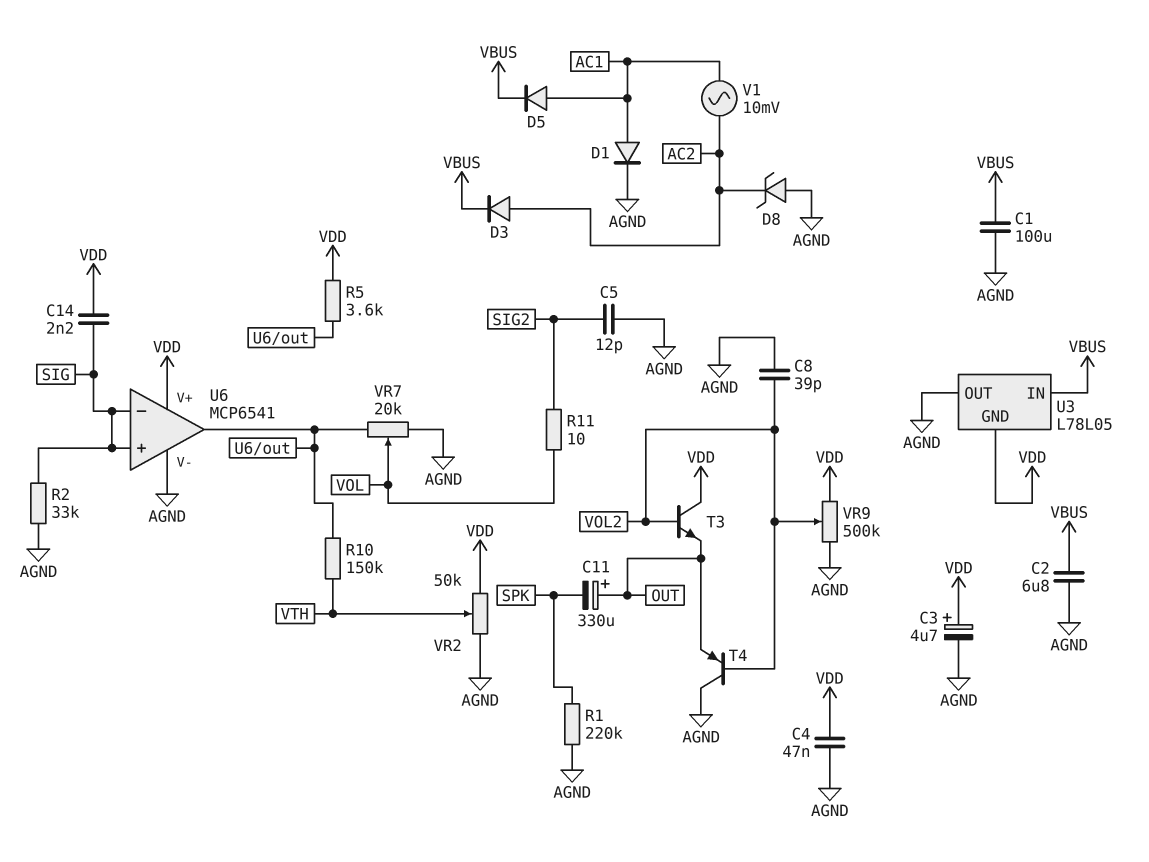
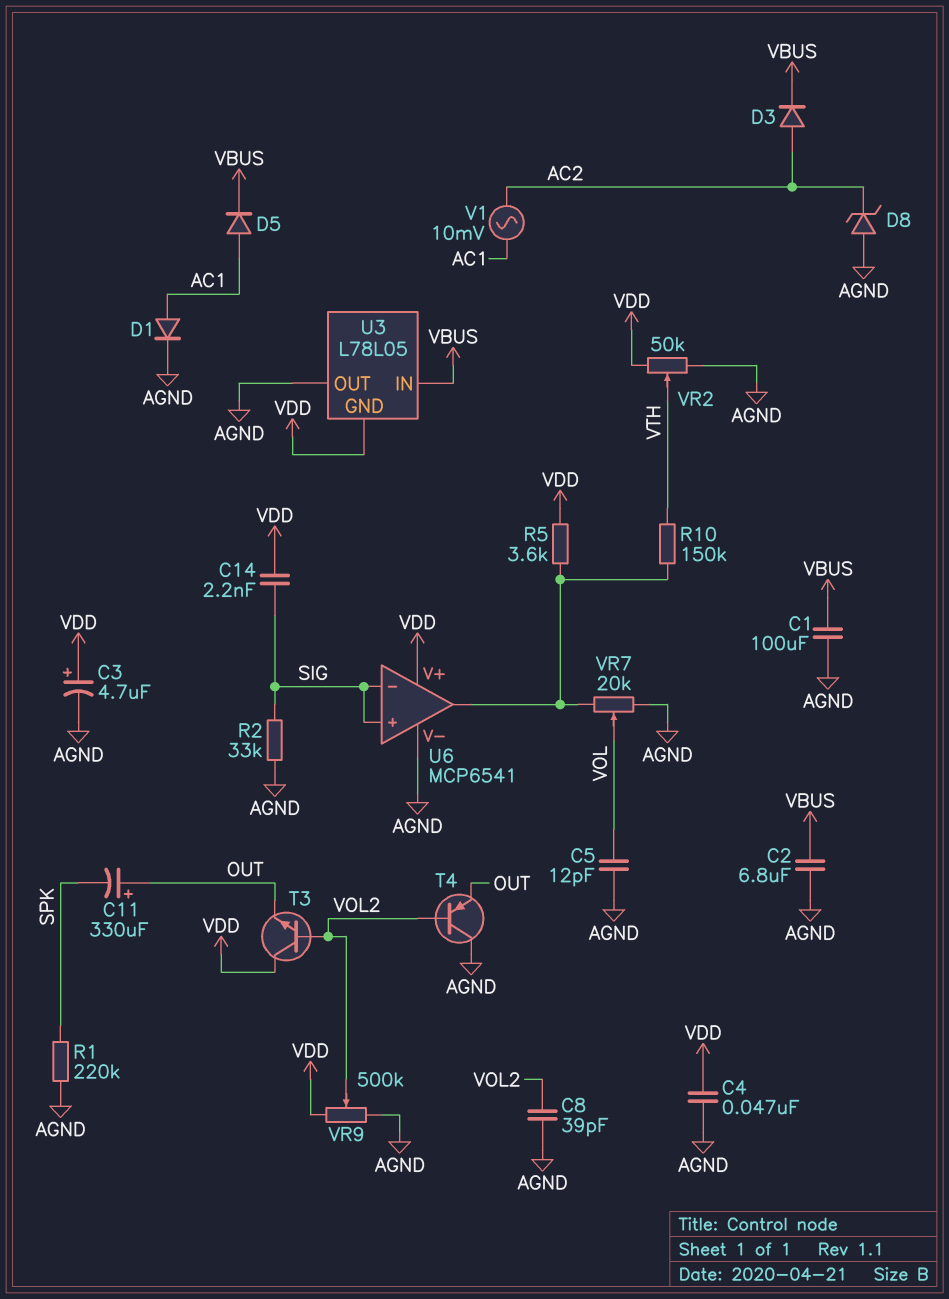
C5: 12pF (AGND, SIG2) -> 12pF (AGND, VOL)
R11: 10 (SIG2, VOL) -> none

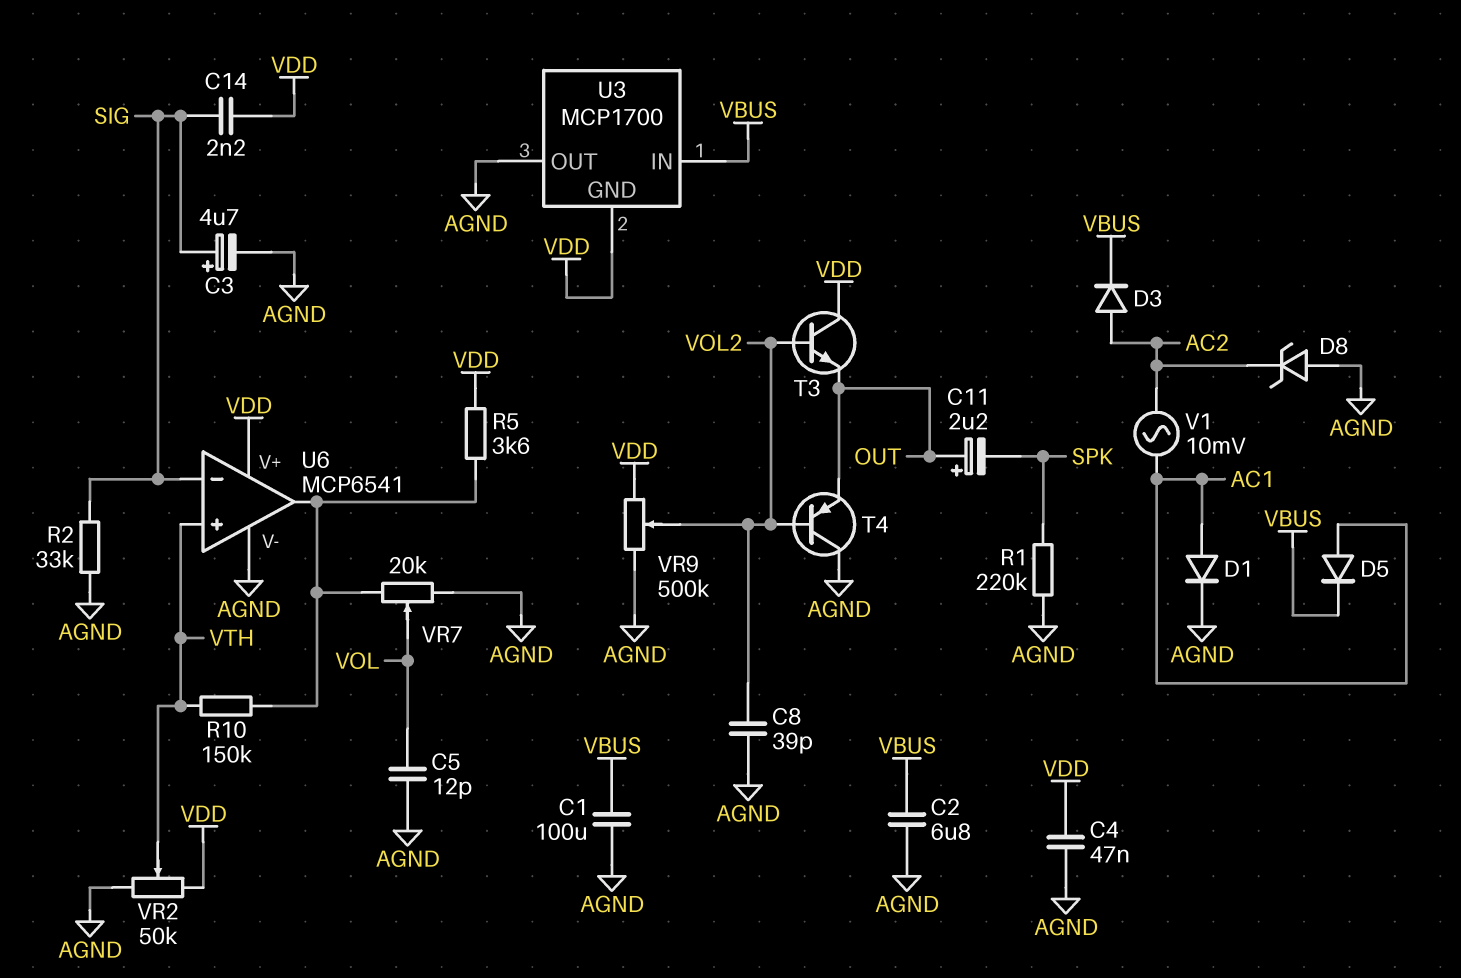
C3: 4.7uF (plus VDD, minus AGND) -> 4.7uF (plus SIG, minus AGND)
C11: 330uF (plus OUT, minus SPK) -> 2.2uF (plus OUT, minus SPK)
U3: L78L05 -> MCP1700
U6 pin in+: SIG -> VTH

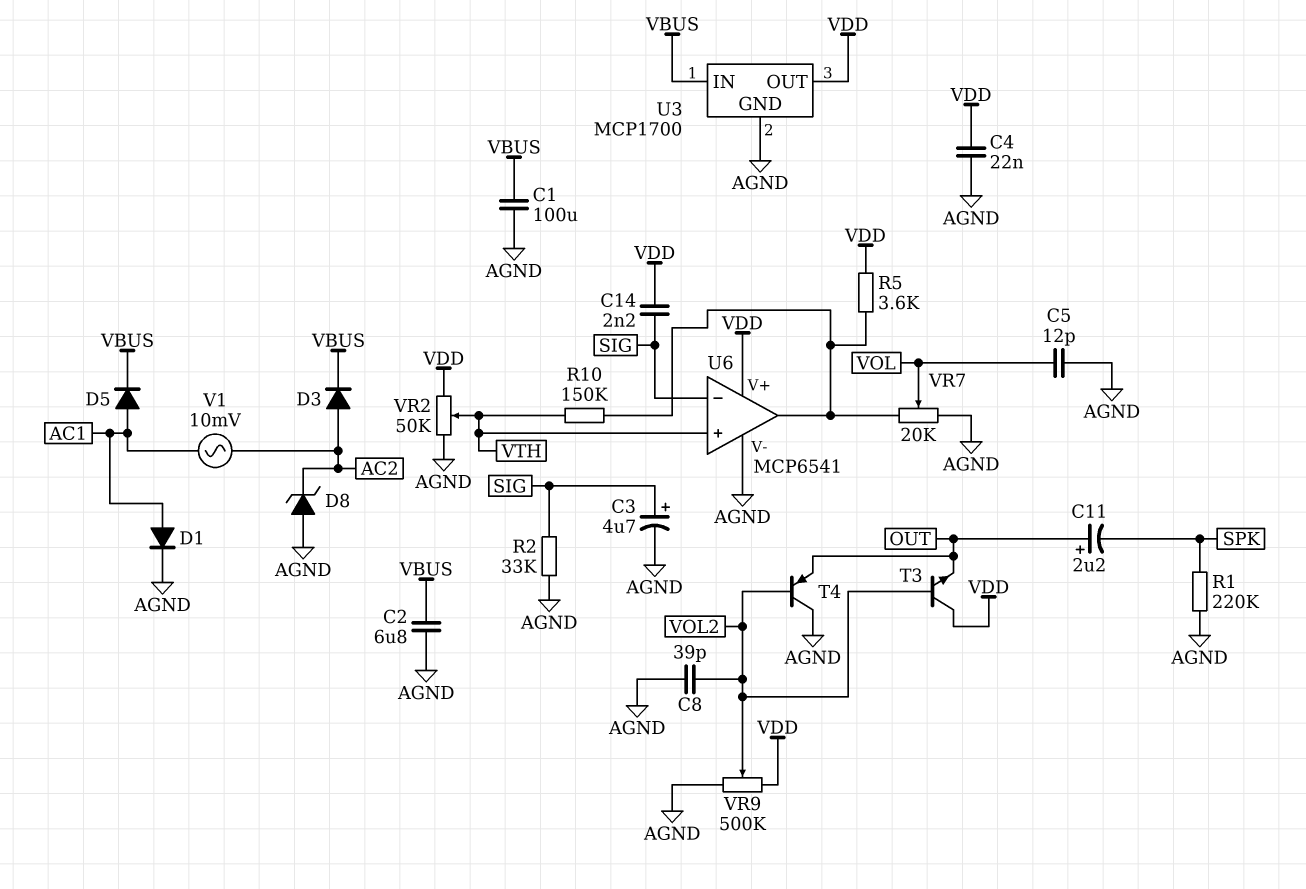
C4: 47nF (AGND, VDD) -> 22nF (AGND, VDD)
U3 pin GND: VDD -> AGND
U3 pin OUT: AGND -> VDD

